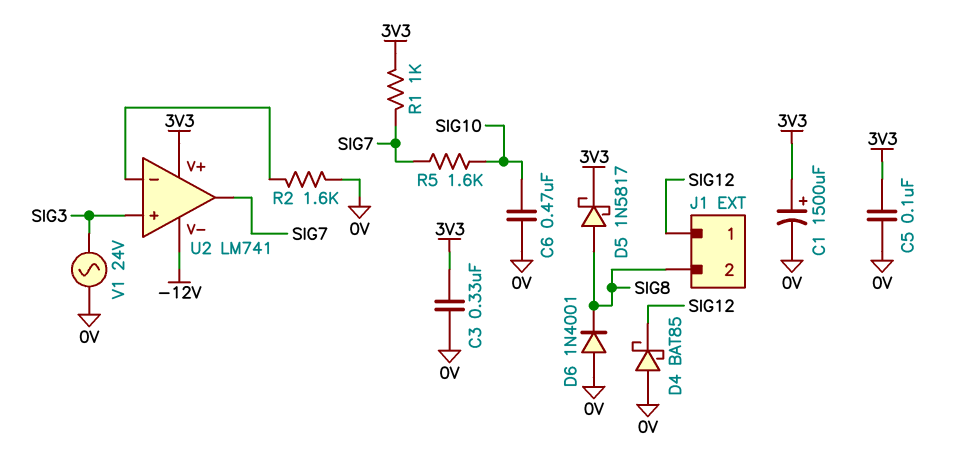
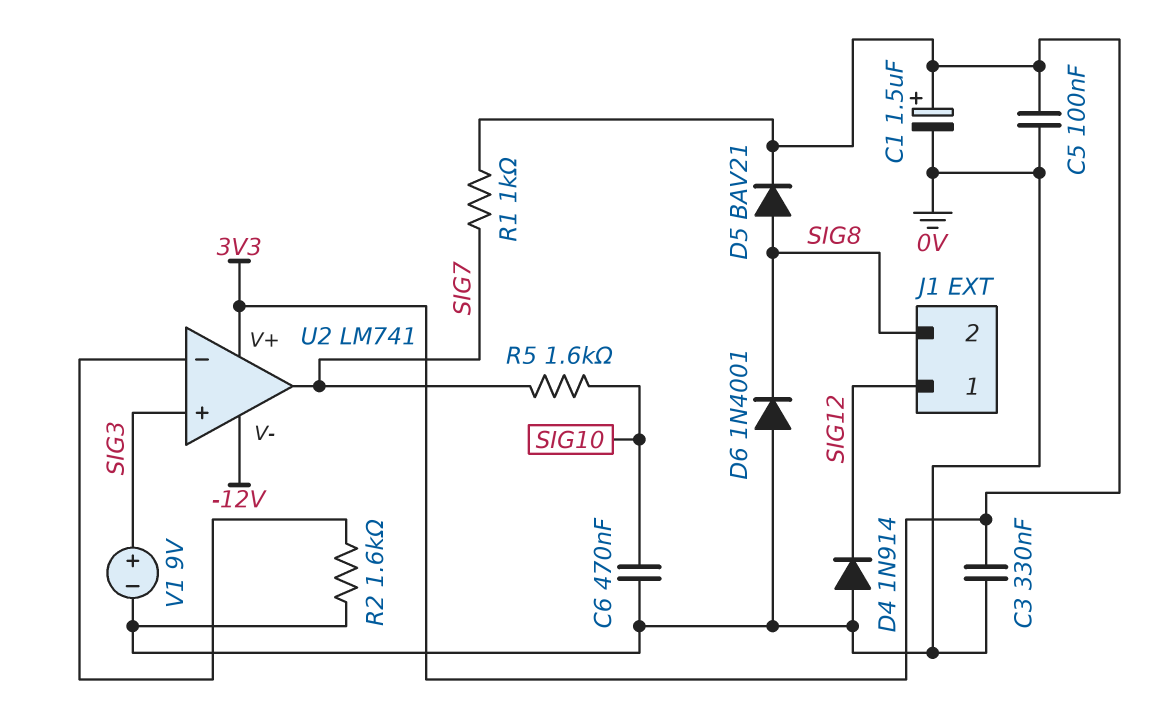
C1: 1500uF (plus 3V3, minus 0V) -> 1.5uF (plus 3V3, minus 0V)
D4: schottky BAT85 (A 0V, K SIG12) -> diode 1N914 (A 0V, K SIG12)
D5: schottky 1N5817 (A SIG8, K 3V3) -> diode BAV21 (A SIG8, K 3V3)
V1: AC 24V (0V, SIG3) -> 9V (plus SIG3, minus 0V)

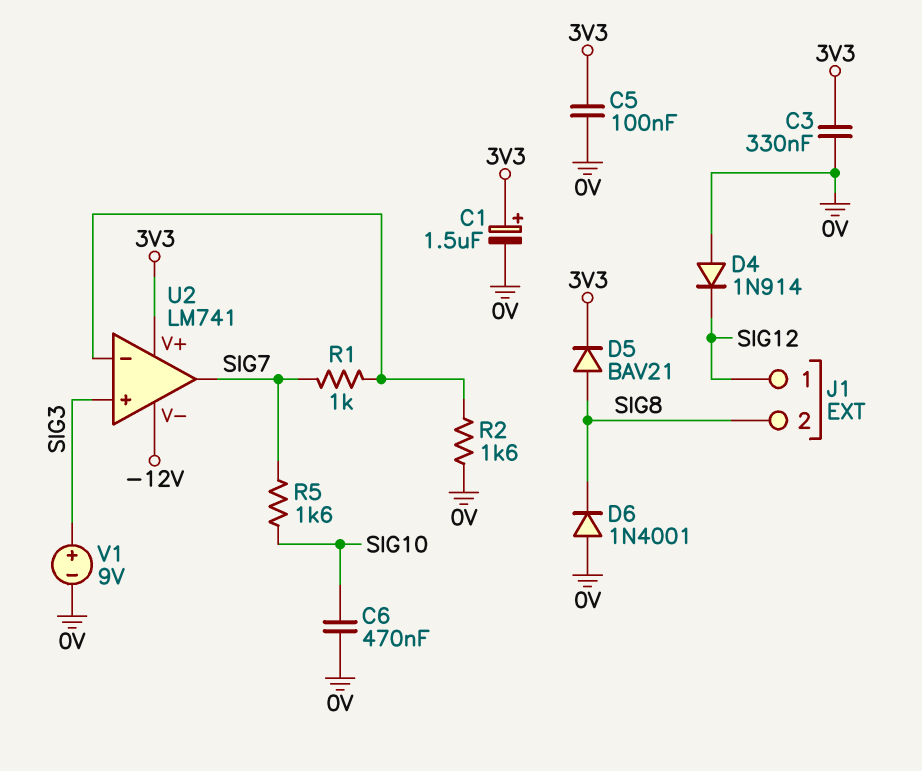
R1: 1k (3V3, SIG7) -> 1k (SIG7, U2/in-)

